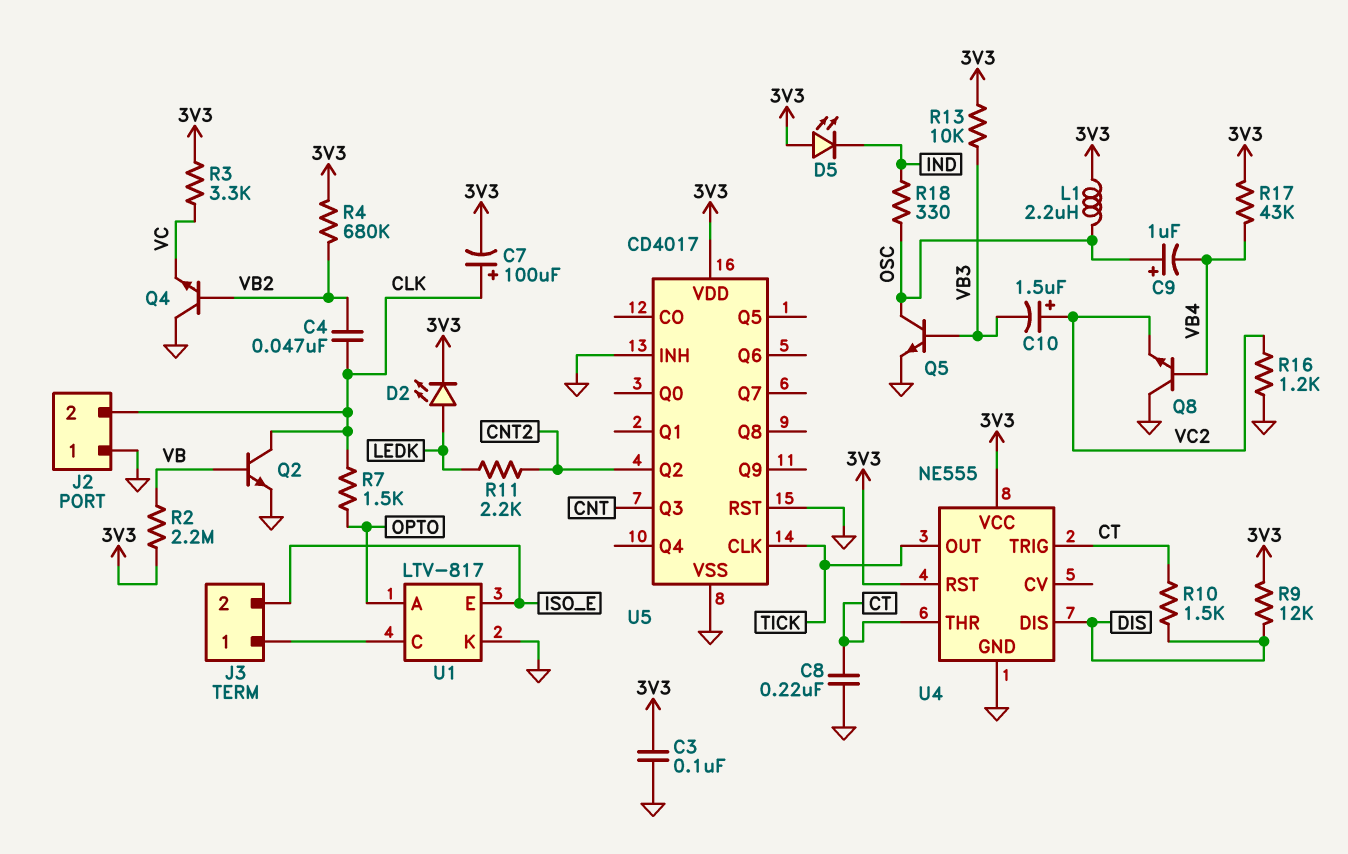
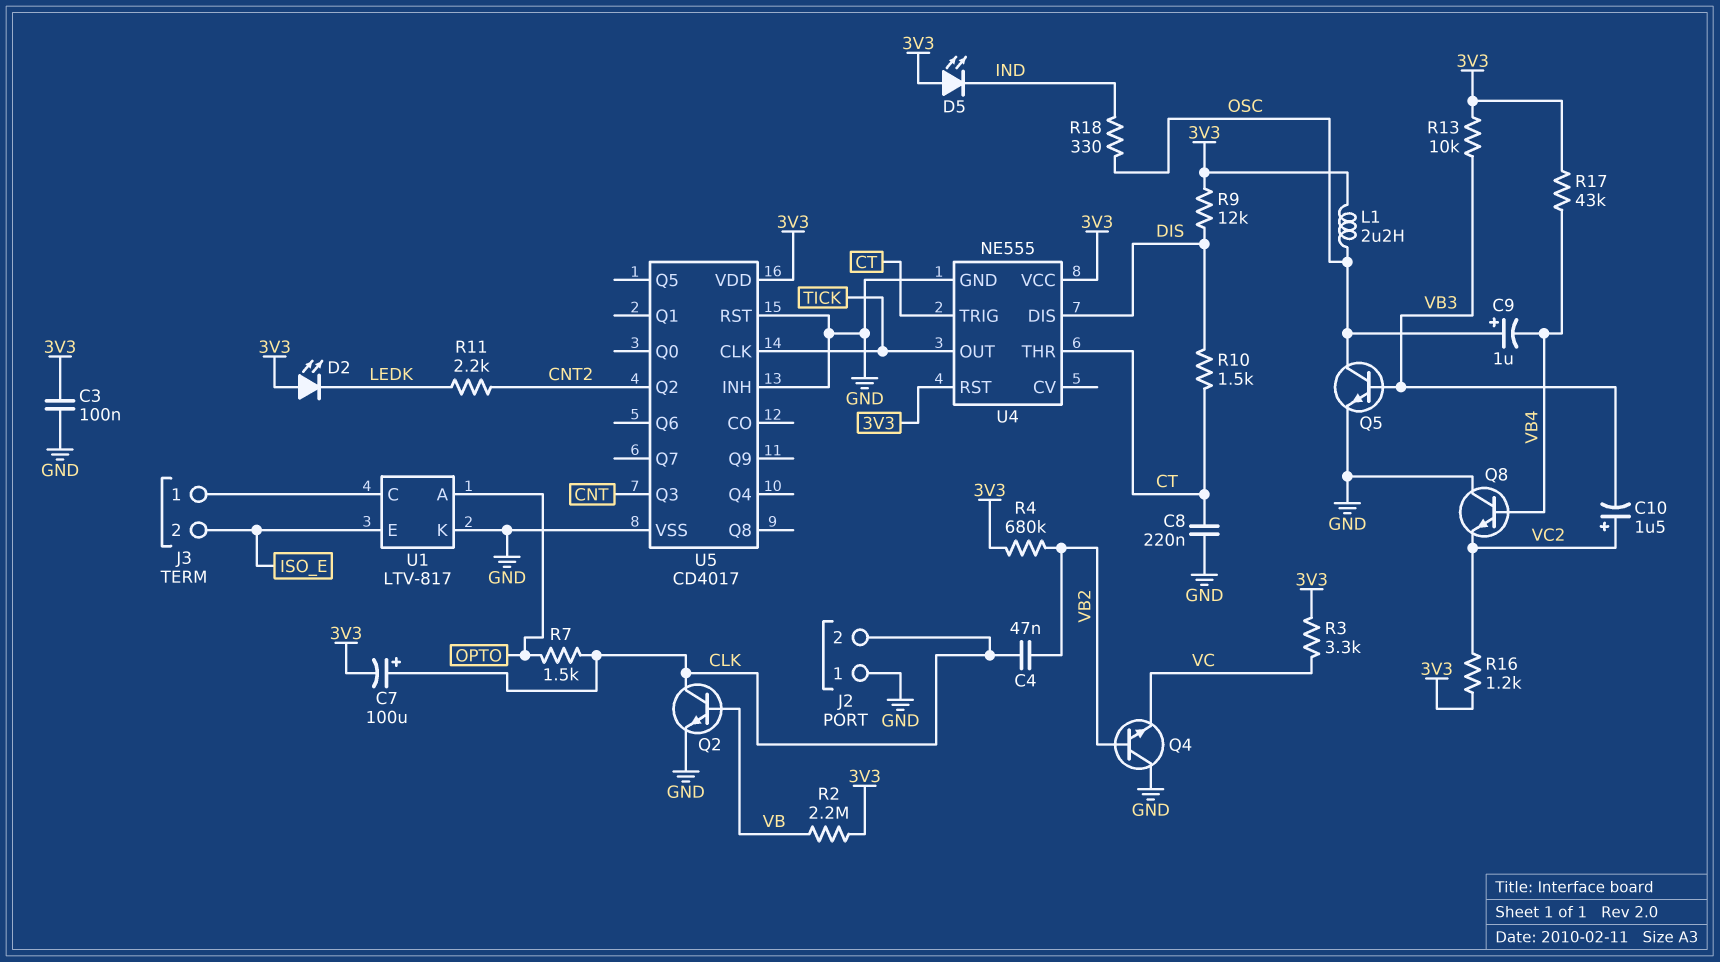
D2: LED (A LEDK, K 3V3) -> LED (A 3V3, K LEDK)
R16: 1.2k (GND, VC2) -> 1.2k (3V3, VC2)

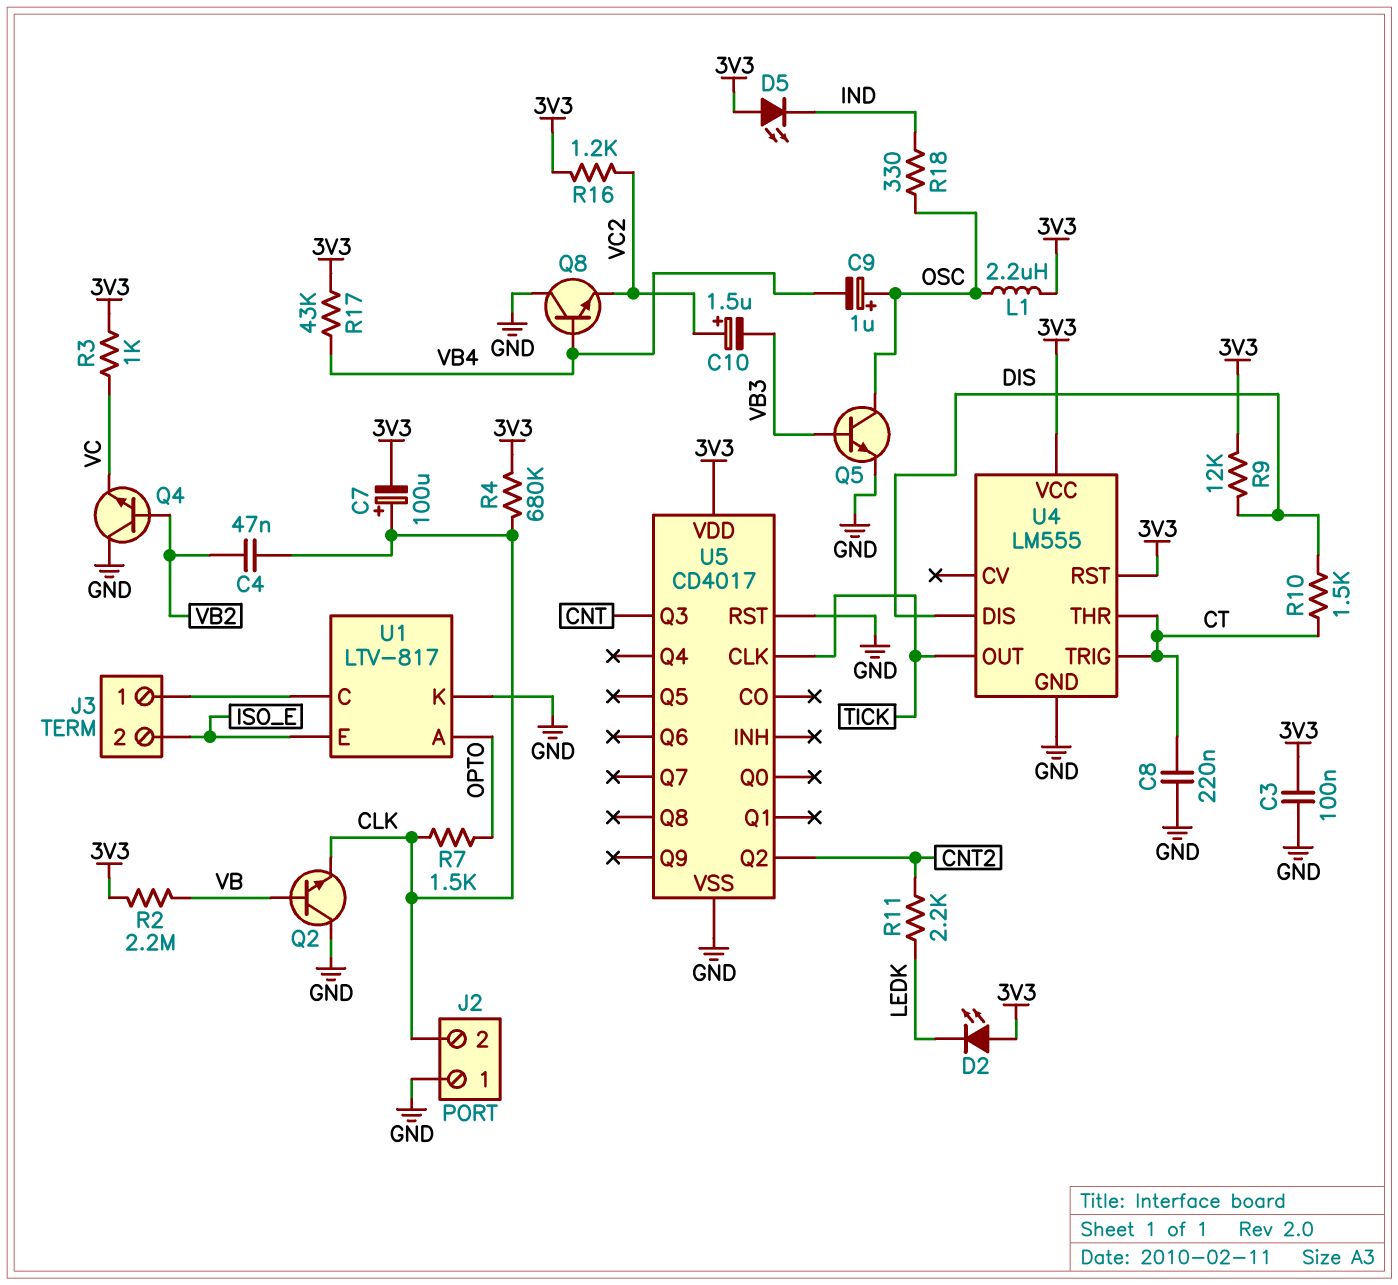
Q2: NPN (B VB, C CLK, E GND) -> NPN (B VB, C GND, E CLK)
R3: 3.3k (3V3, VC) -> 1k (3V3, VC)
R4: 680k (3V3, VB2) -> 680k (3V3, CLK)
R13: 10k (3V3, VB3) -> none
U4: NE555 -> LM555
U5 pin INH: GND -> none

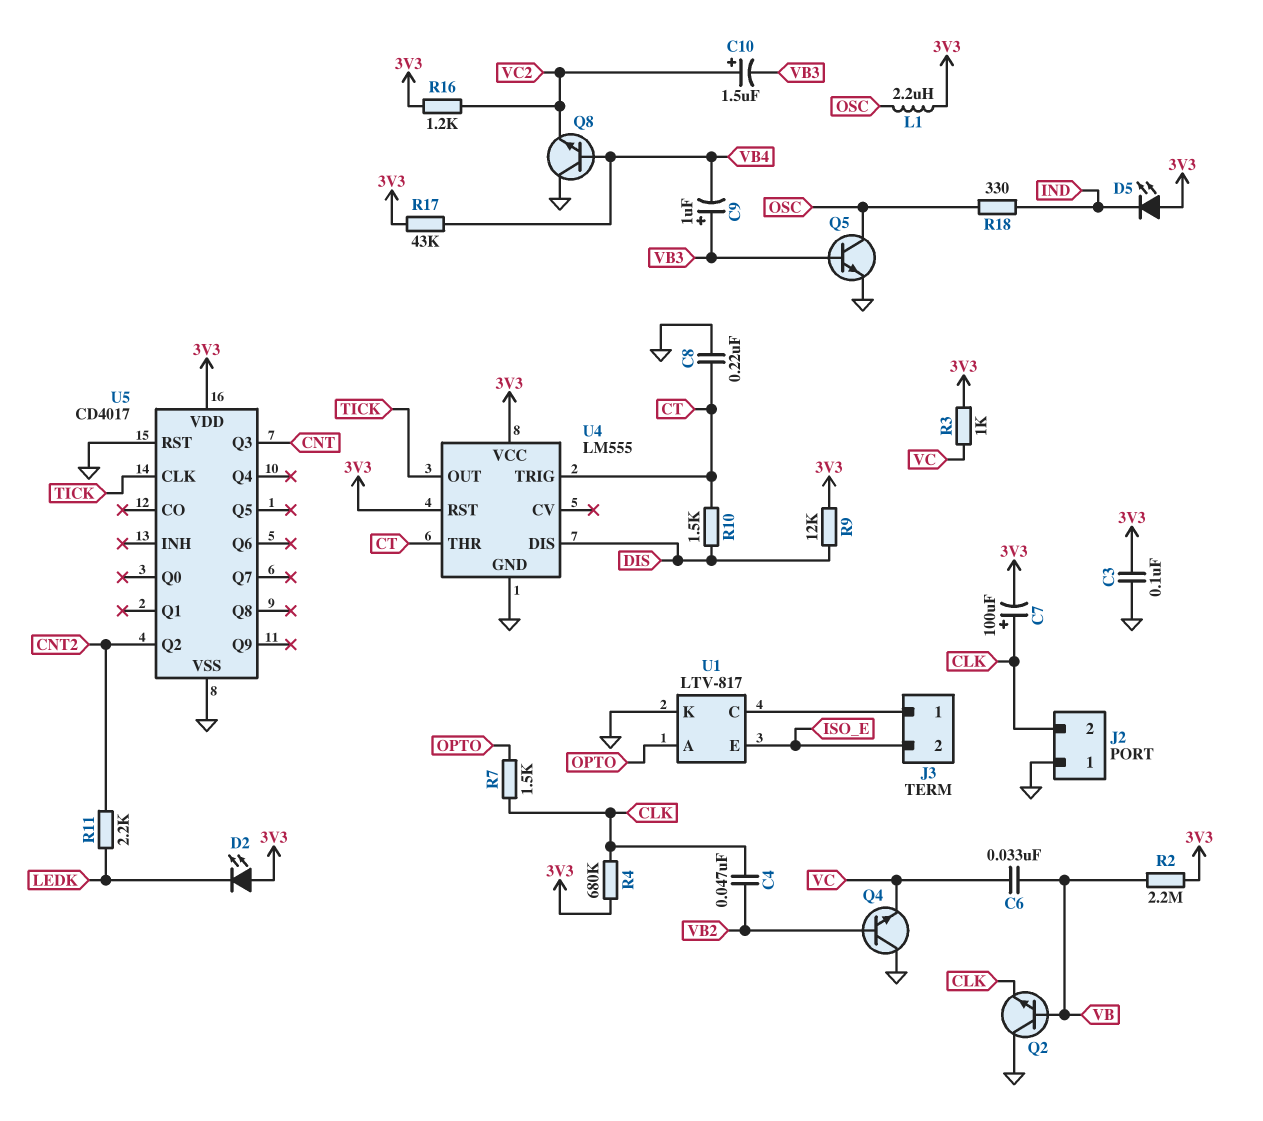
C6: none -> 33nF (VB, VC)
C9: 1uF (plus OSC, minus VB4) -> 1uF (plus VB3, minus VB4)

